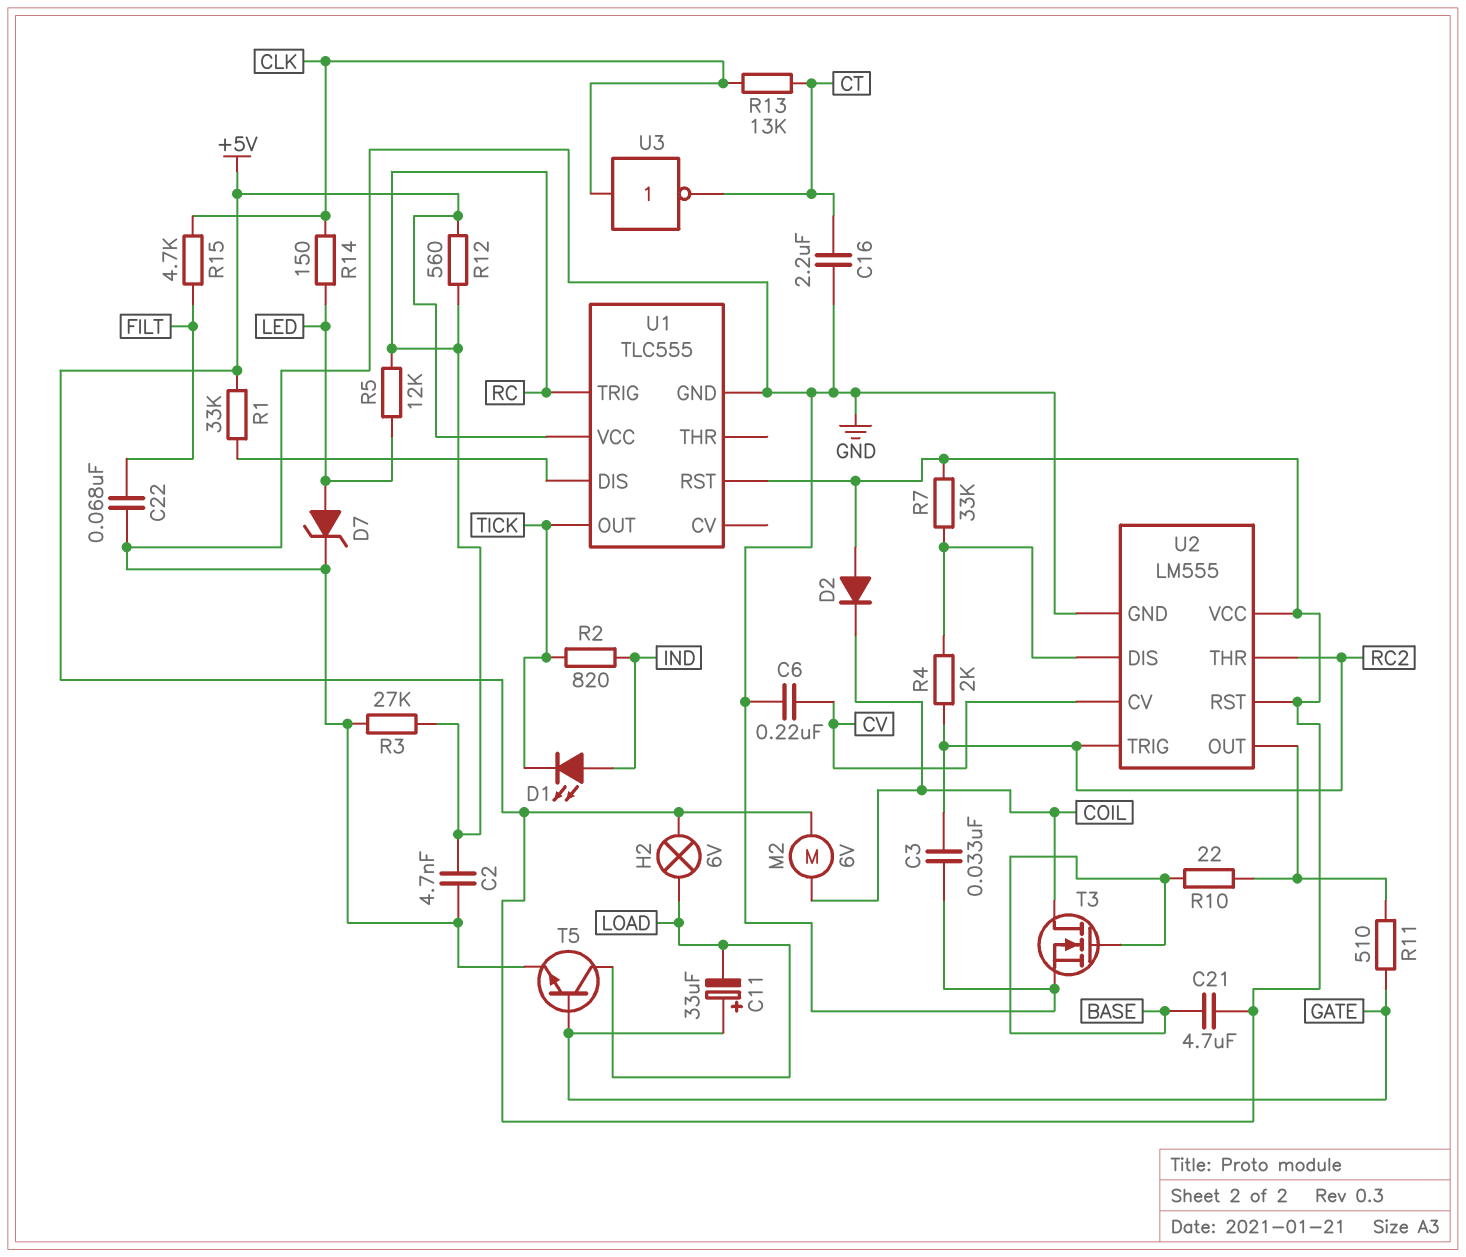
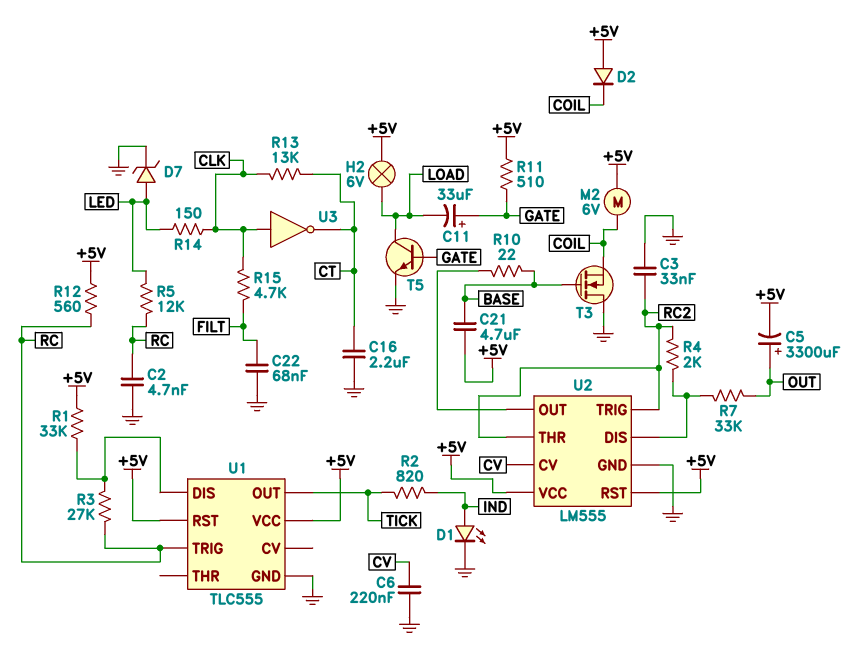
C5: none -> 3300uF (plus OUT, minus +5V)
D1: LED (A IND, K TICK) -> LED (A IND, K GND)
R3: 27k (GND, RC) -> 27k (RC, U1/DIS)
R7: 33k (+5V, U2/DIS) -> 33k (OUT, U2/DIS)
R11: 510 (GATE, U2/OUT) -> 510 (+5V, GATE)
T3: NMOS (G BASE, D COIL, S GND) -> NMOS (G BASE, D GND, S COIL)

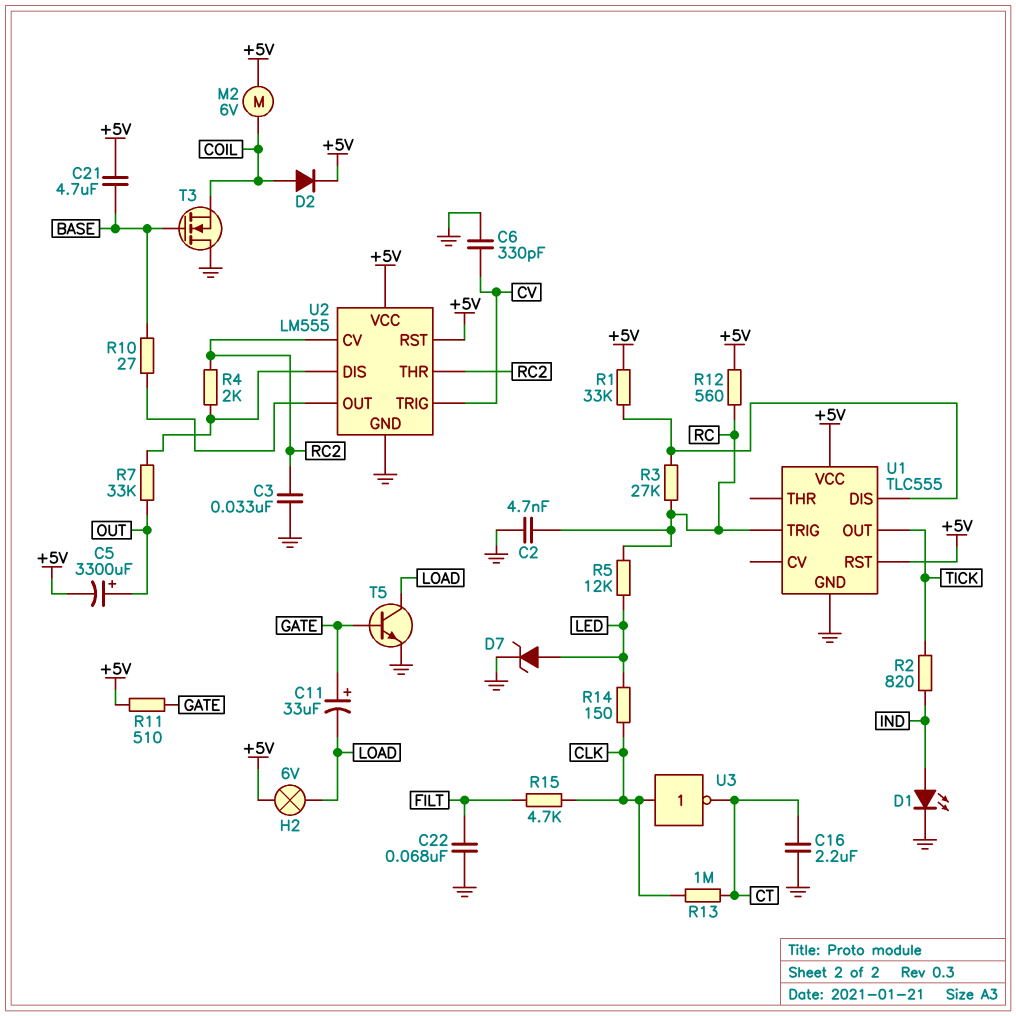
C6: 220nF (CV, GND) -> 330pF (CV, GND)
D2: diode (A +5V, K COIL) -> diode (A COIL, K +5V)
R10: 22 (BASE, U2/OUT) -> 27 (BASE, U2/OUT)
R13: 13k (CLK, CT) -> 1M (CLK, CT)
U2 pin CV: CV -> RC2
U2 pin TRIG: RC2 -> CV

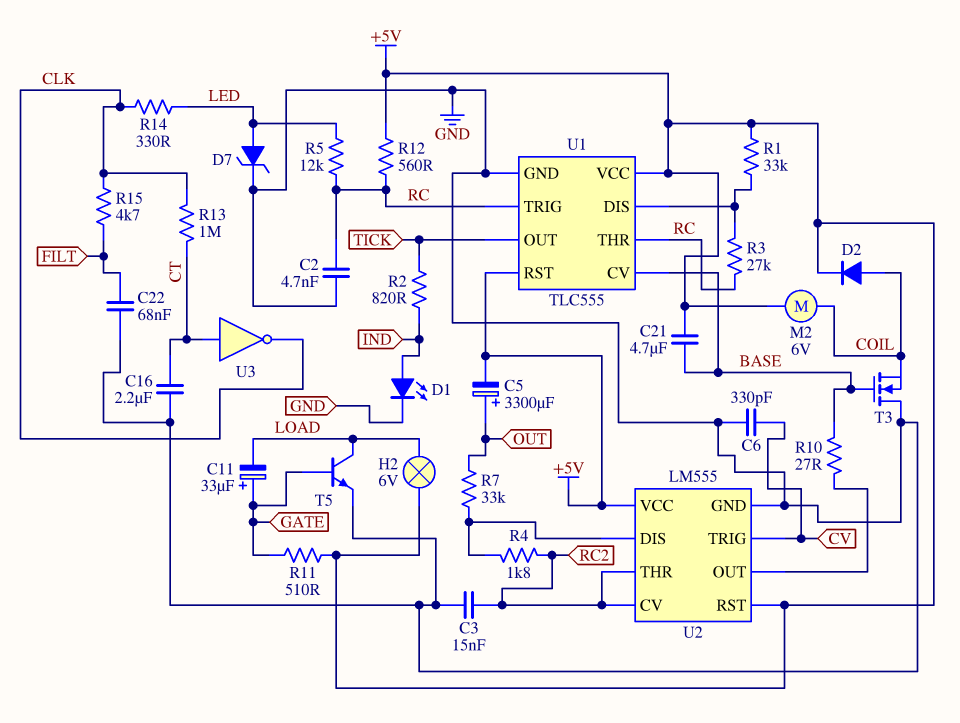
C3: 33nF (GND, RC2) -> 15nF (GND, RC2)
R4: 2k (RC2, U2/DIS) -> 1.8k (RC2, U2/DIS)
R14: 150 (CLK, LED) -> 330 (CLK, LED)
U1 pin CV: none -> BASE
U1 pin THR: none -> RC
U3: NOT (in CLK, out CT) -> NOT (in CT, out CLK)

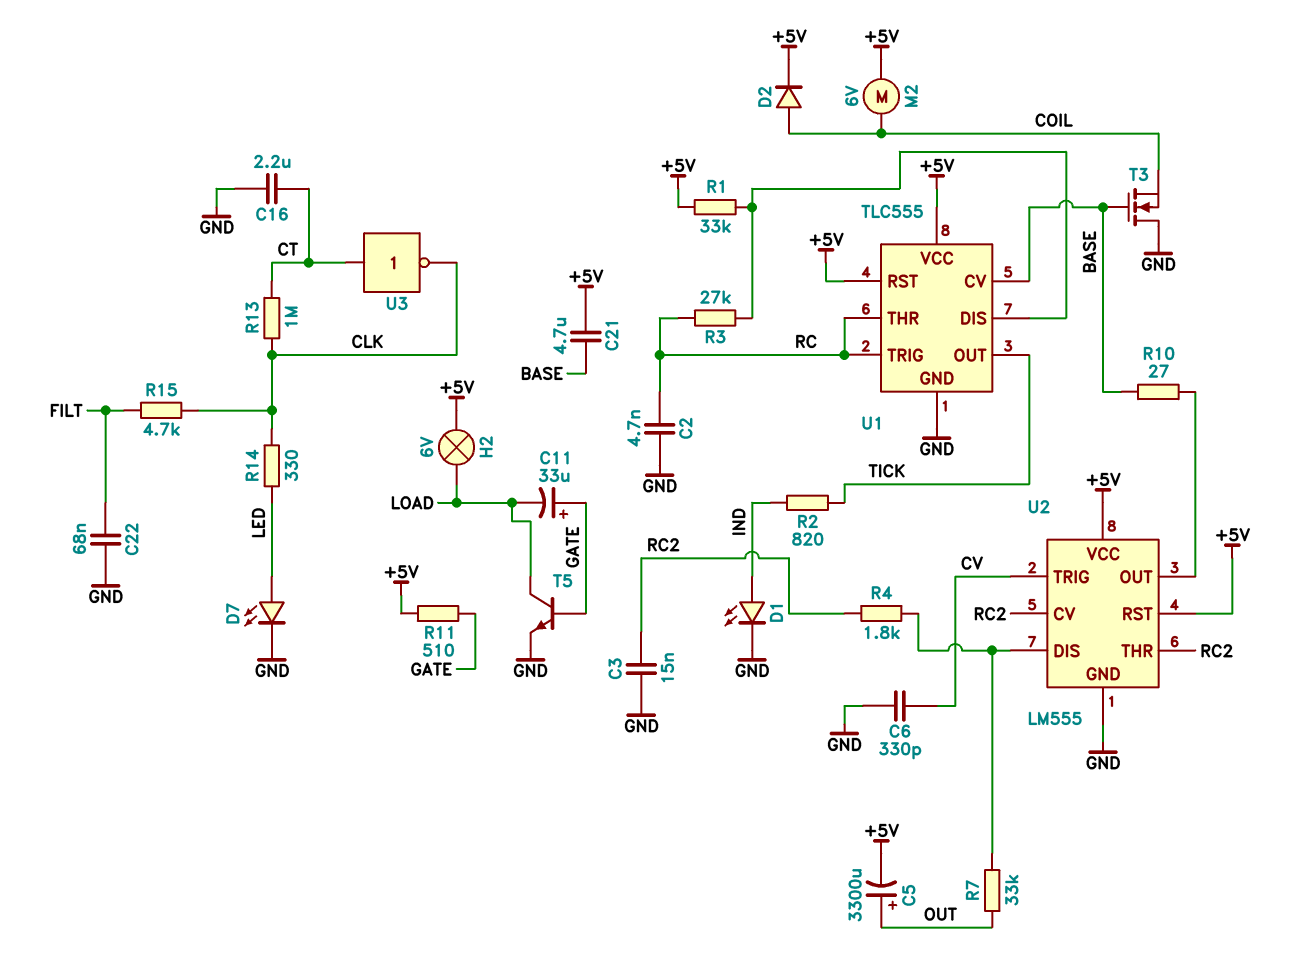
D7: zener (A LED, K GND) -> LED (A LED, K GND)
R5: 12k (LED, RC) -> none
R12: 560 (+5V, RC) -> none

